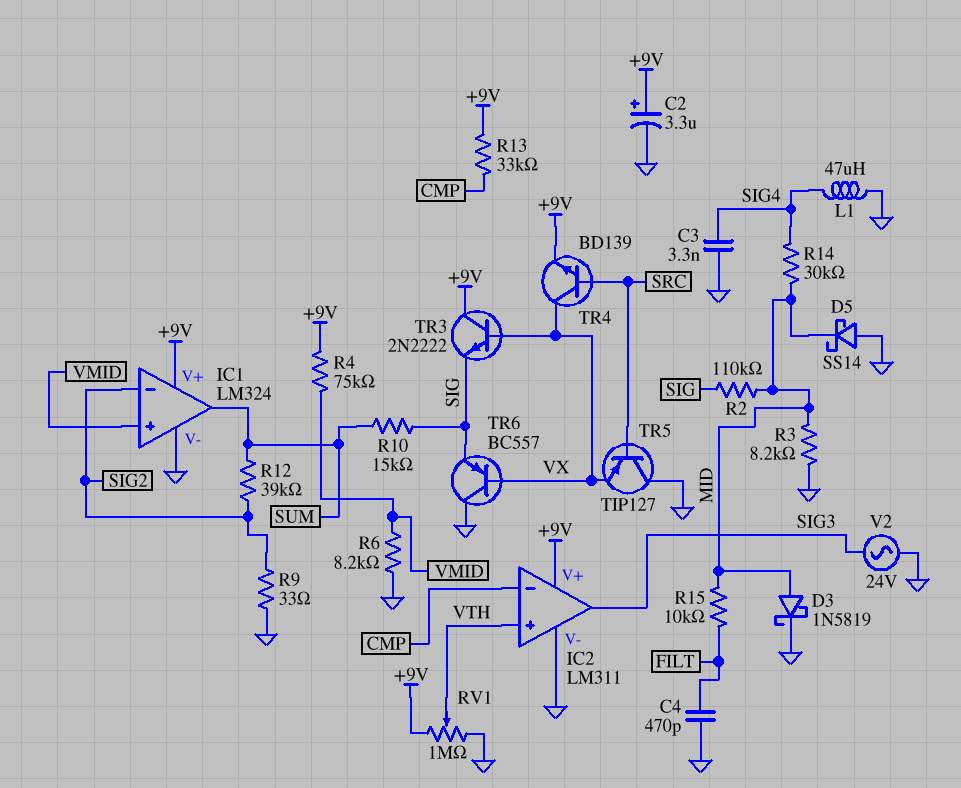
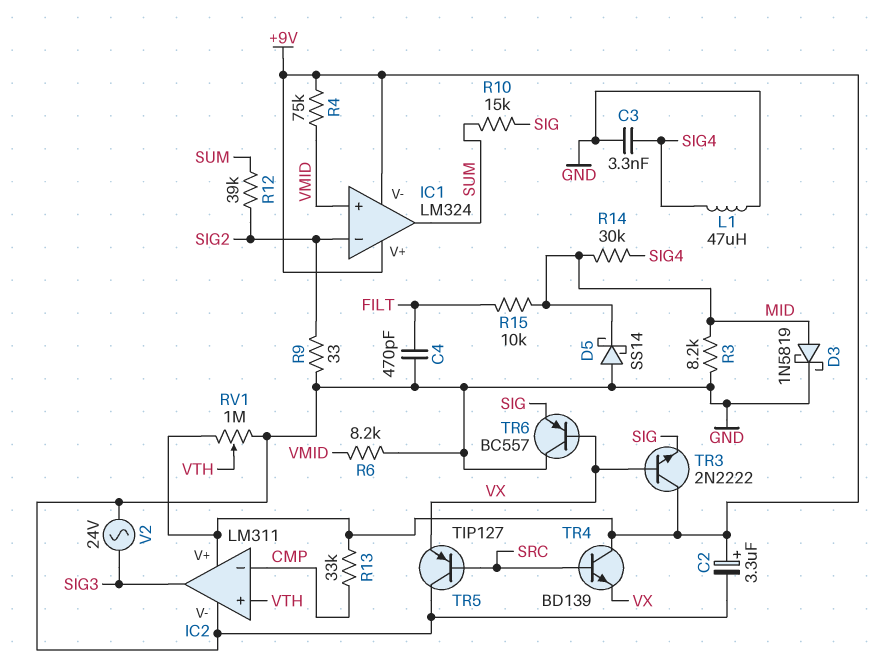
IC1 pin V-: GND -> +9V
R2: 110k (MID, SIG) -> none
TR4: NPN BD139 (B SRC, C VX, E +9V) -> NPN BD139 (B SRC, C +9V, E VX)

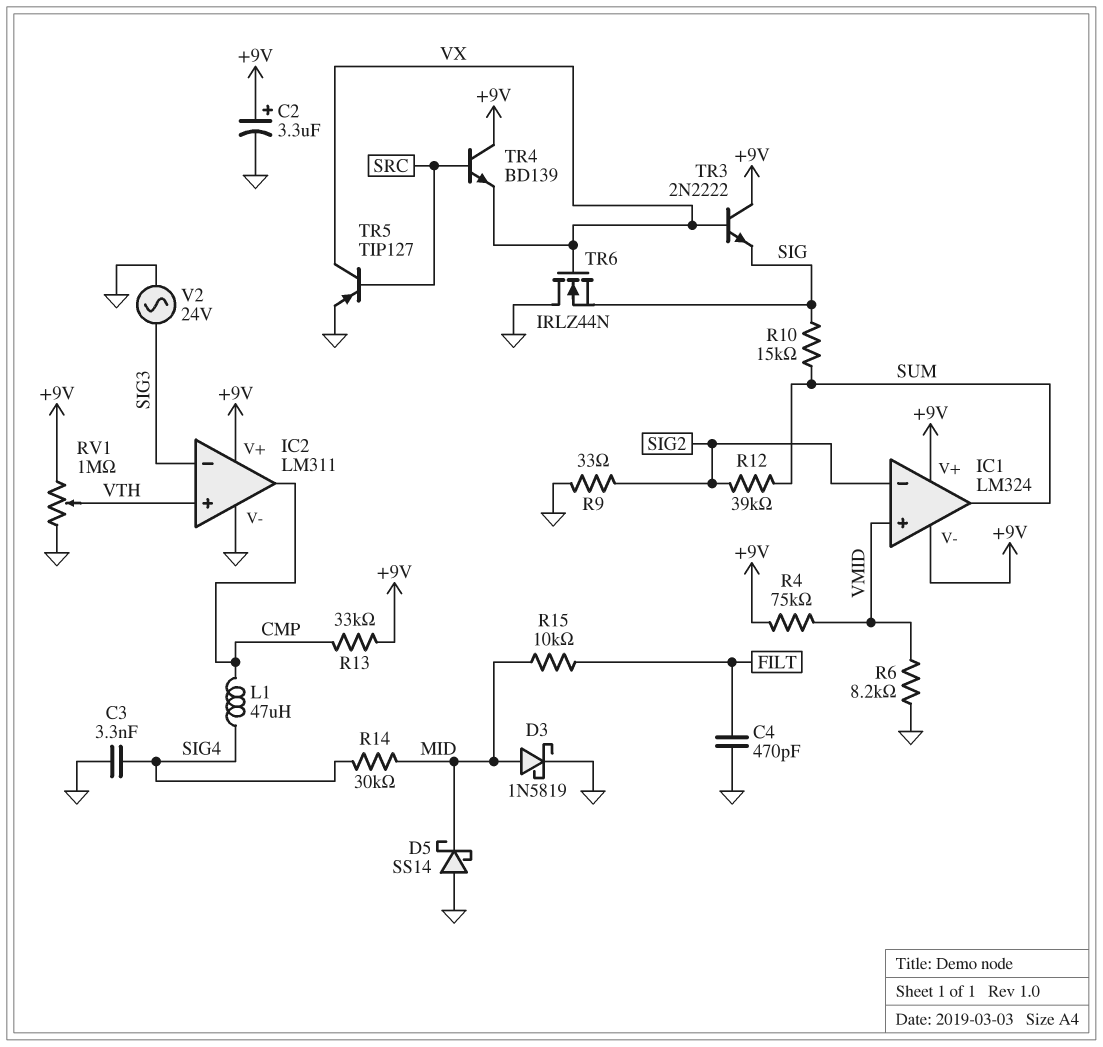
IC2 pin in-: CMP -> SIG3
IC2 pin out: SIG3 -> CMP
L1: 47uH (GND, SIG4) -> 47uH (CMP, SIG4)
R3: 8.2k (GND, MID) -> none
TR5: PNP TIP127 (B SRC, C GND, E VX) -> PNP TIP127 (B SRC, C VX, E GND)
TR6: PNP BC557 (B VX, C GND, E SIG) -> NMOS IRLZ44N (G VX, D GND, S SIG)

